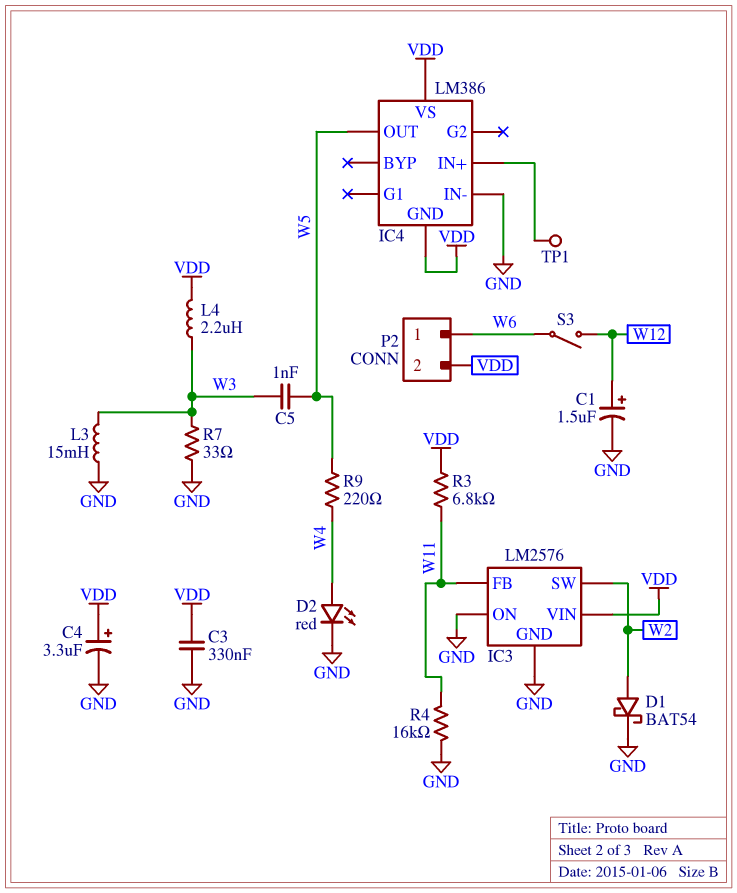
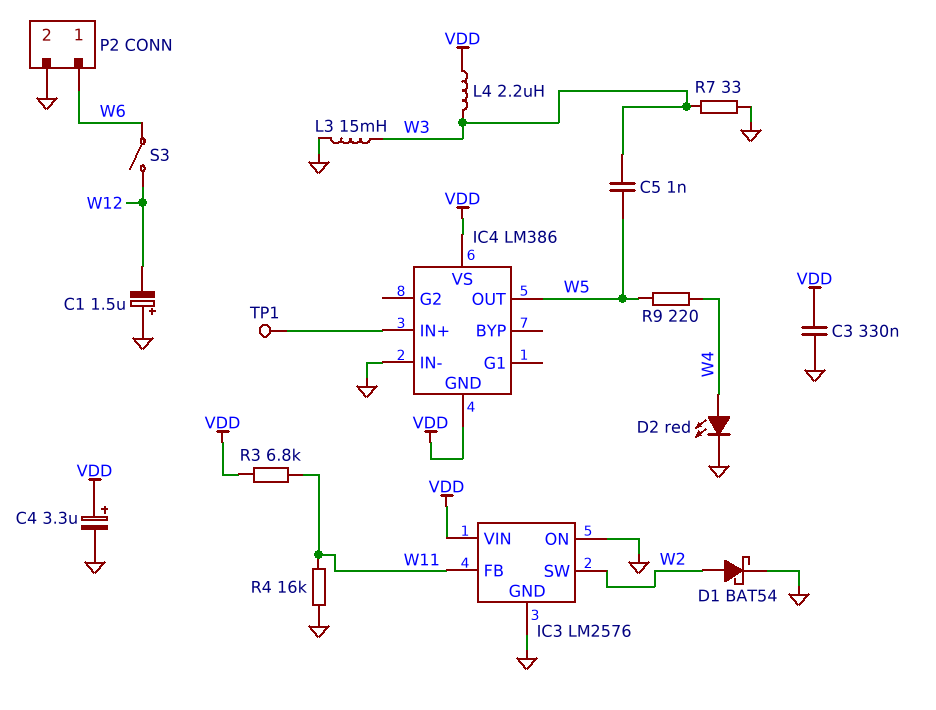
C1: 1.5uF (plus W12, minus GND) -> 1.5uF (plus GND, minus W12)
P2 pin 2: VDD -> GND

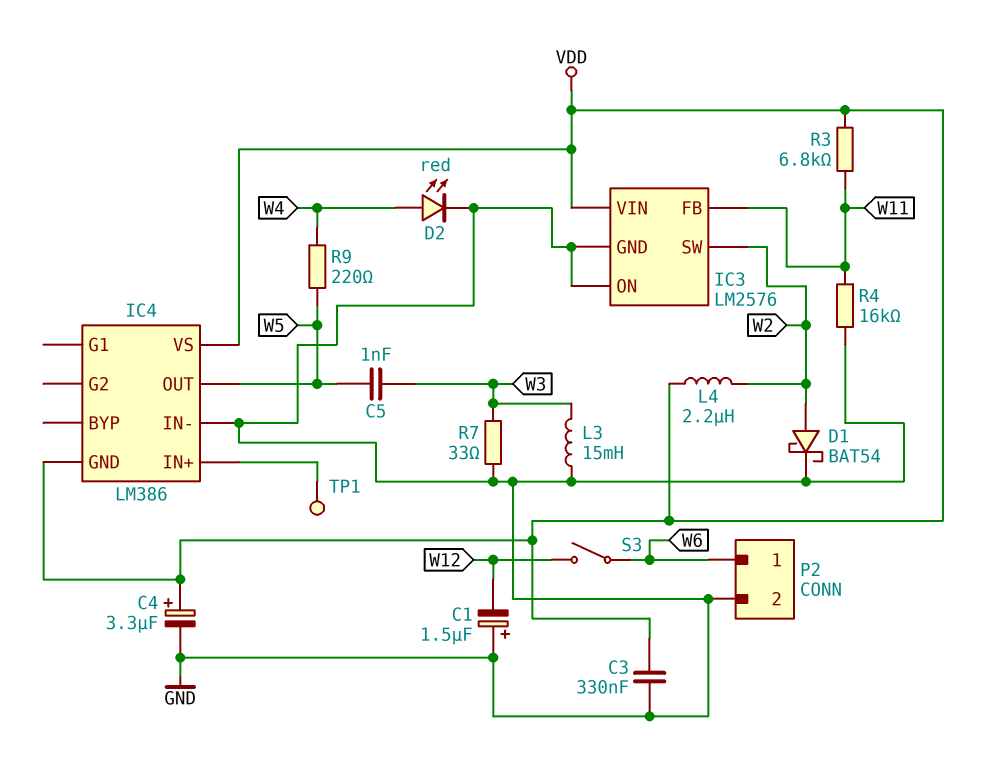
L4: 2.2uH (VDD, W3) -> 2.2uH (VDD, W2)

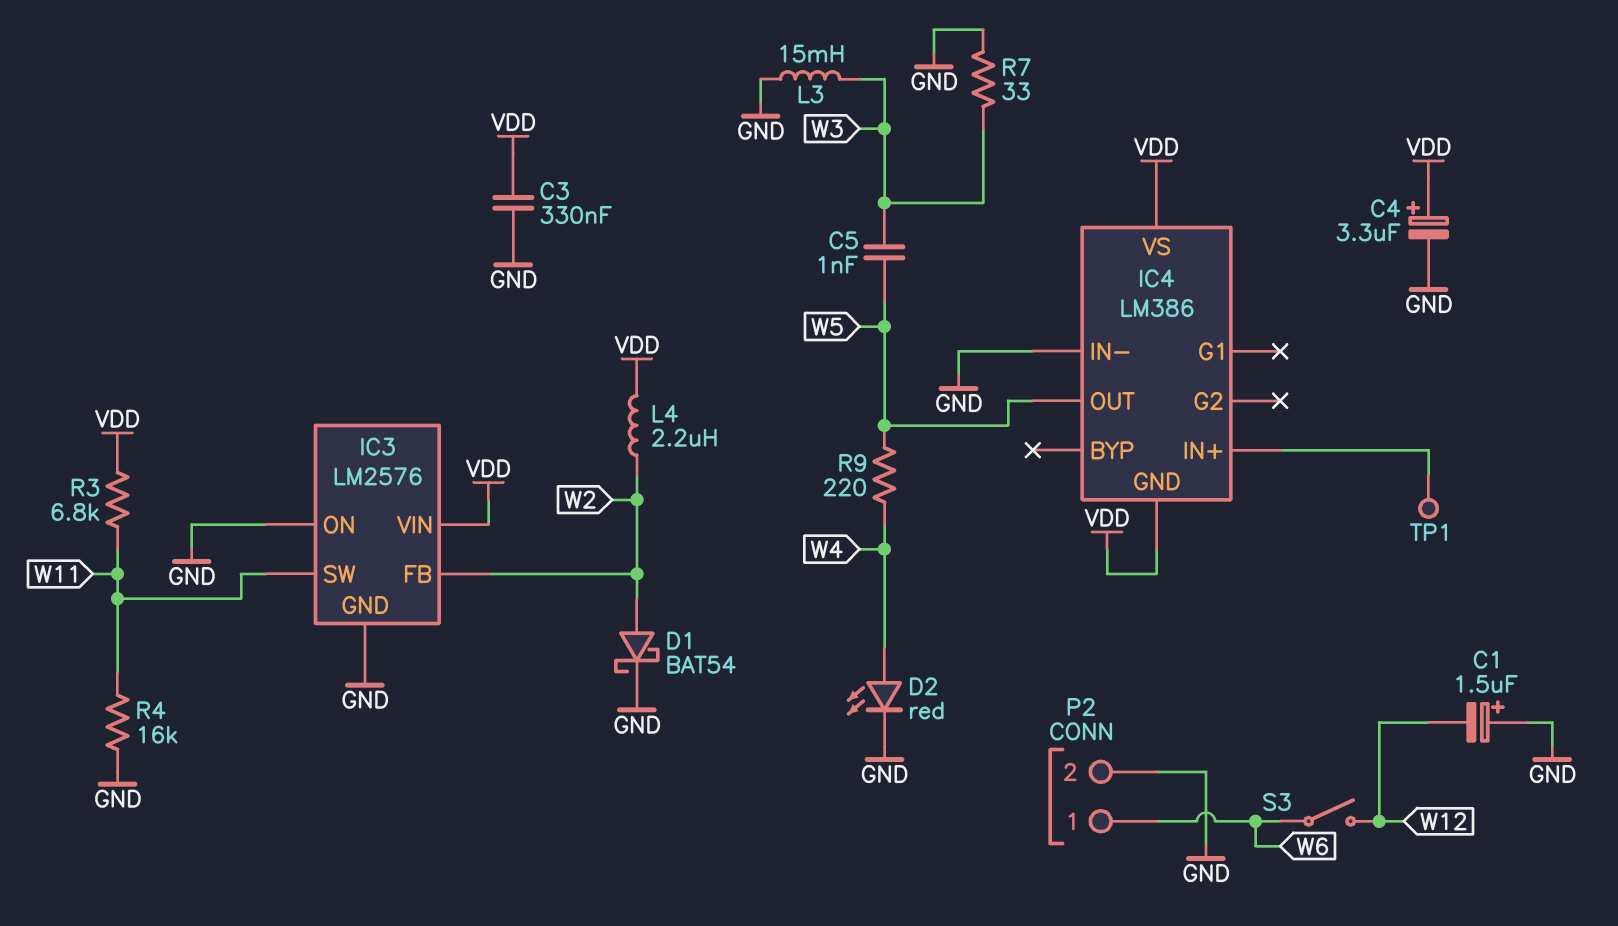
IC3 pin FB: W11 -> W2
IC3 pin SW: W2 -> W11

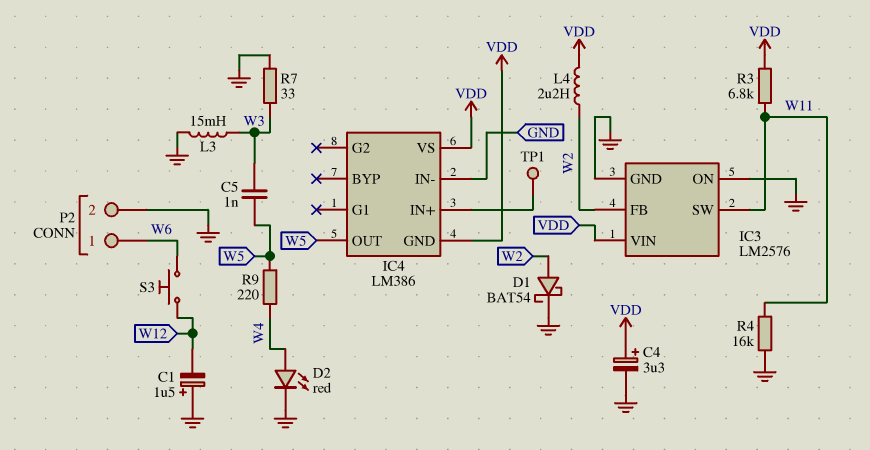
C3: 330nF (GND, VDD) -> none
S3: switch (W6, W12) -> button (W6, W12)

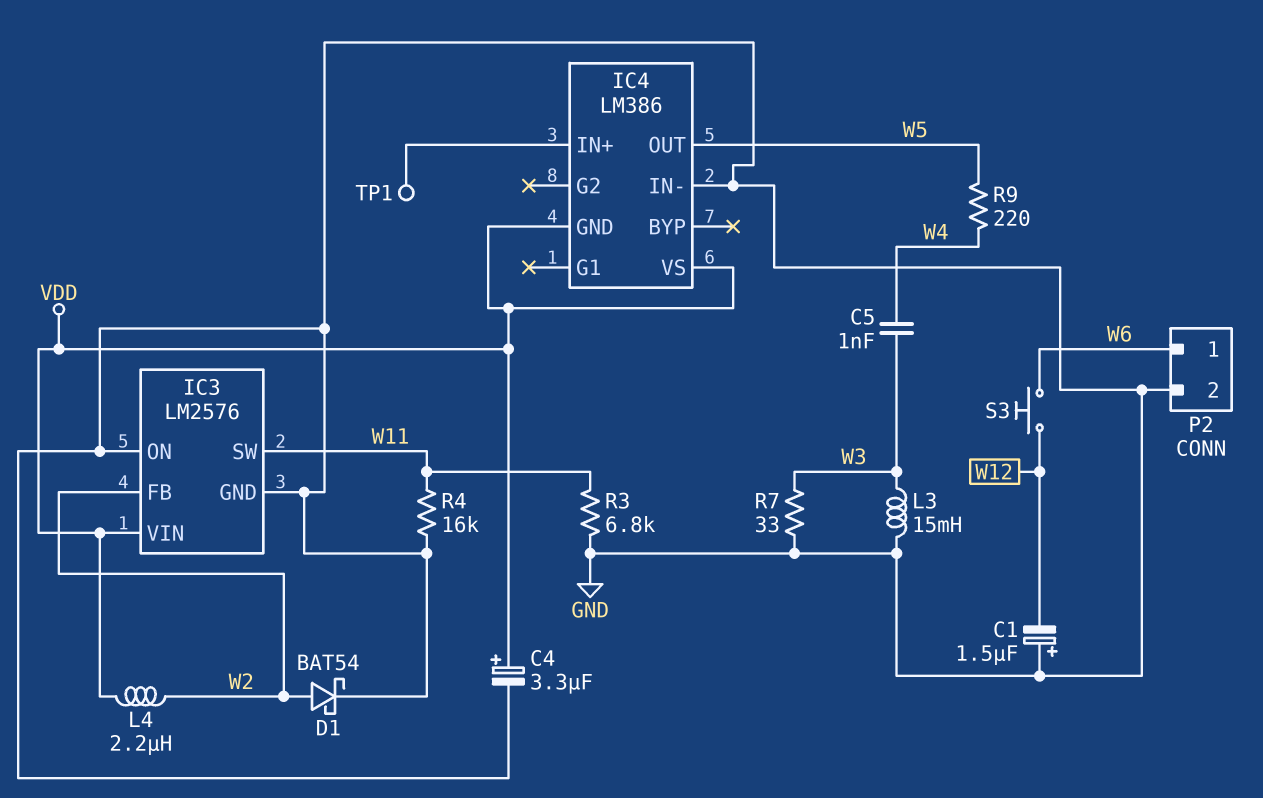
C5: 1nF (W3, W5) -> 1nF (W3, W4)
D2: LED red (A W4, K GND) -> none
R3: 6.8k (VDD, W11) -> 6.8k (GND, W11)

